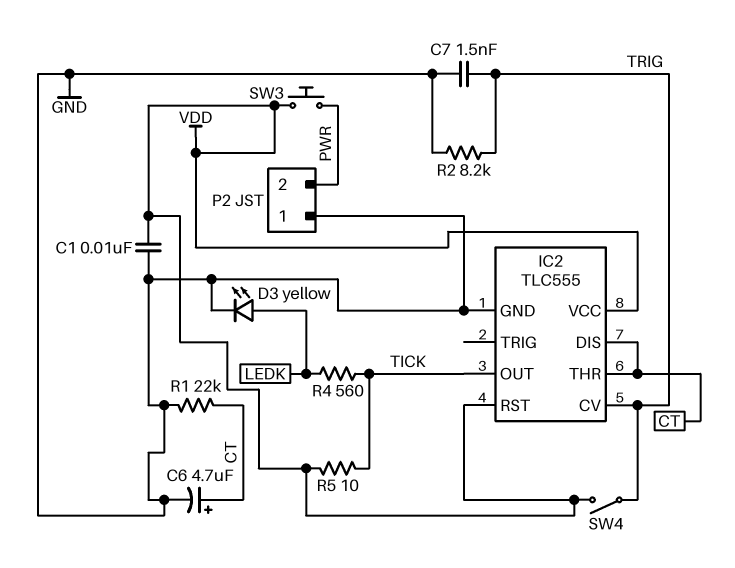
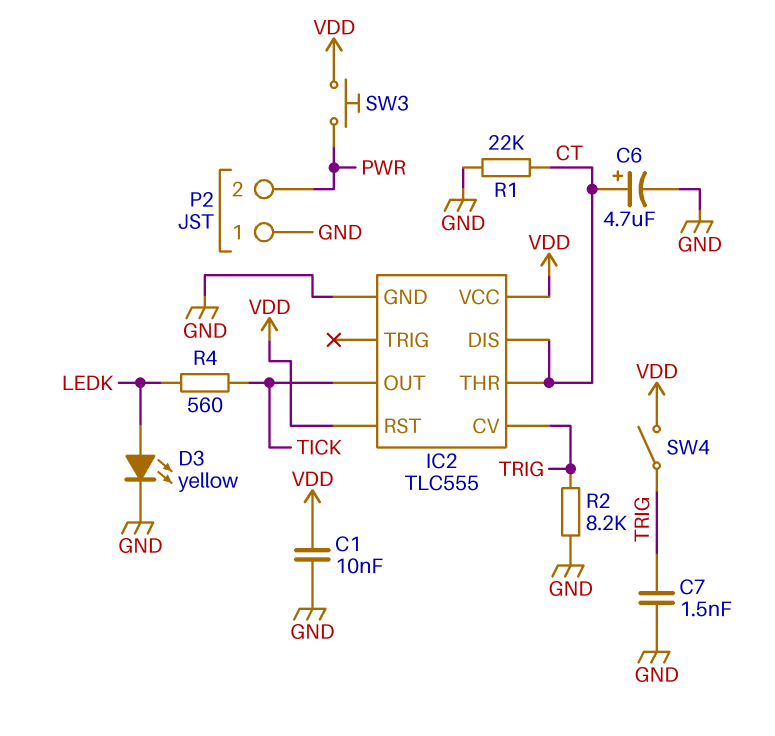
R5: 10 (TICK, VDD) -> none

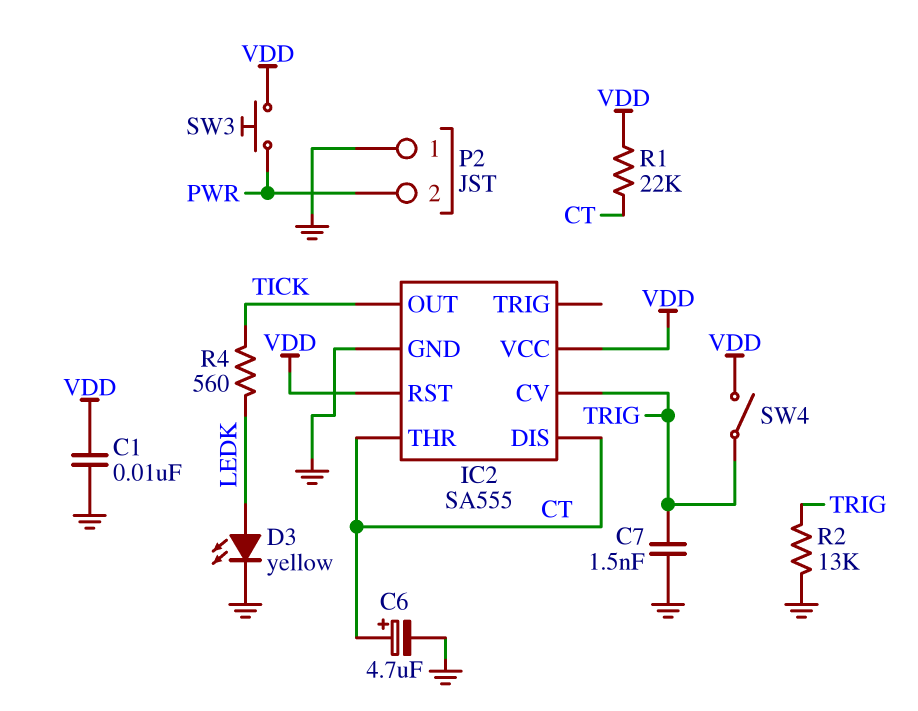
IC2: TLC555 -> SA555
R1: 22k (CT, GND) -> 22k (CT, VDD)
R2: 8.2k (GND, TRIG) -> 13k (GND, TRIG)

